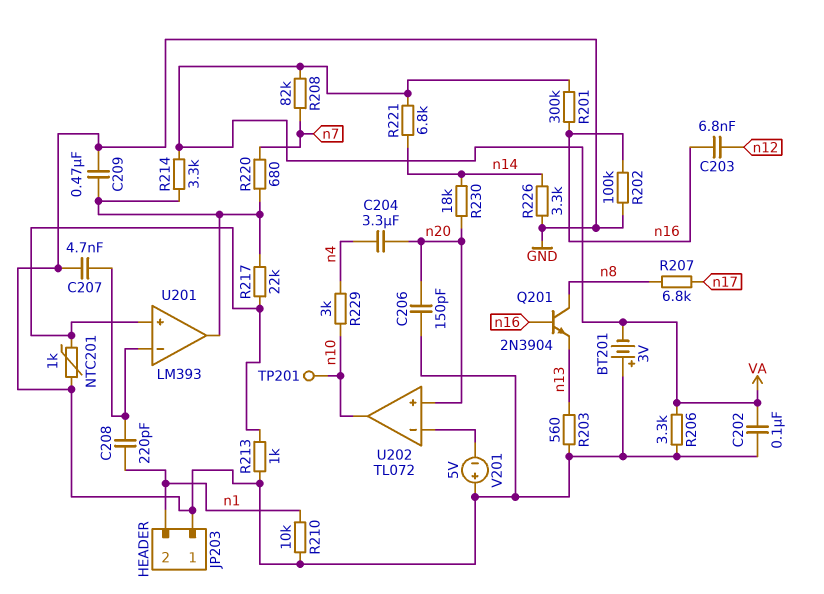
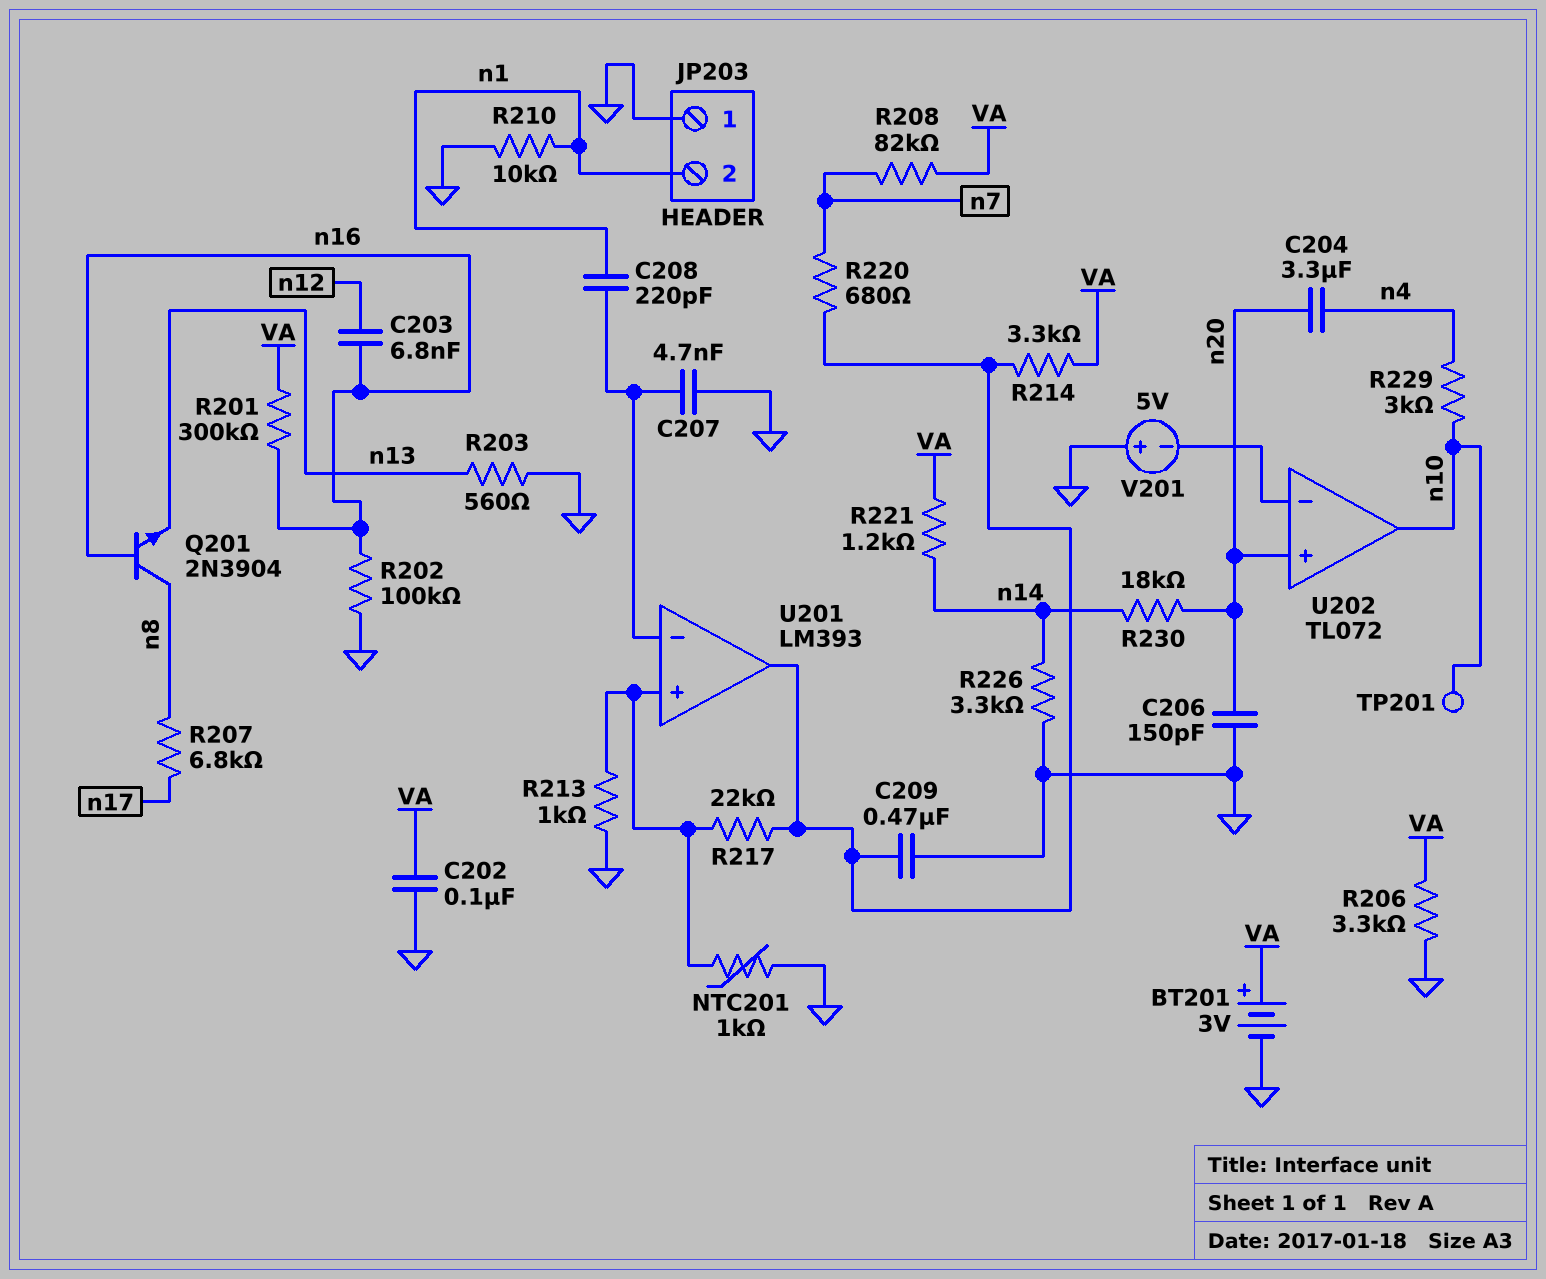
BT201: 3V (plus GND, minus VA) -> 3V (plus VA, minus GND)
R221: 6.8k (VA, n14) -> 1.2k (VA, n14)

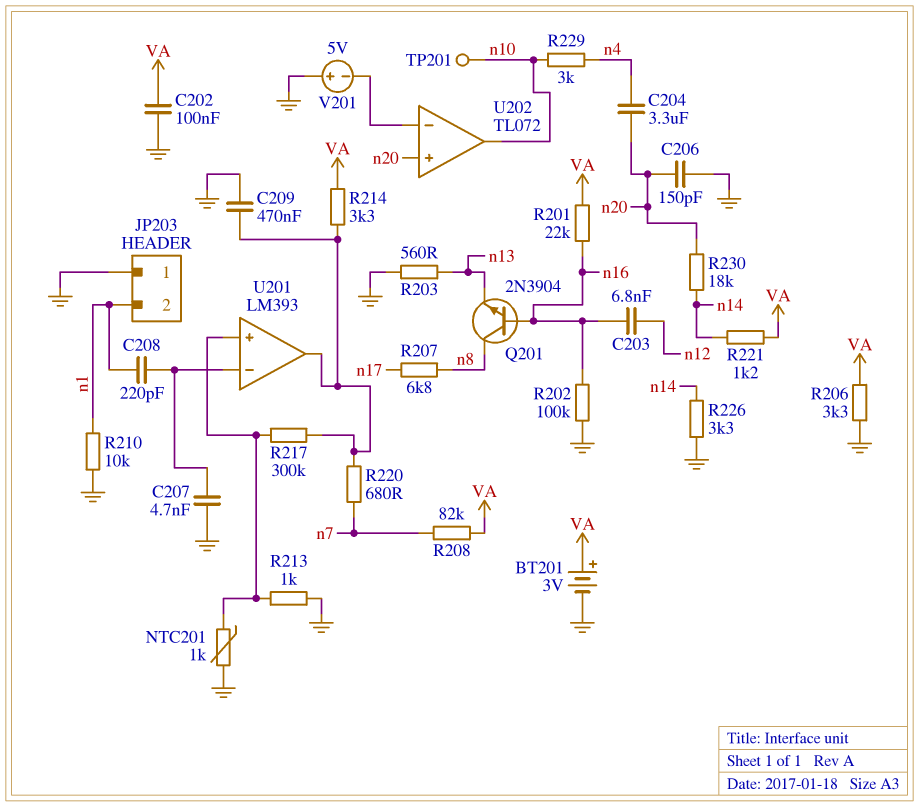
R201: 300k (VA, n16) -> 22k (VA, n16)
R217: 22k (U201/in+, U201/out) -> 300k (U201/in+, U201/out)

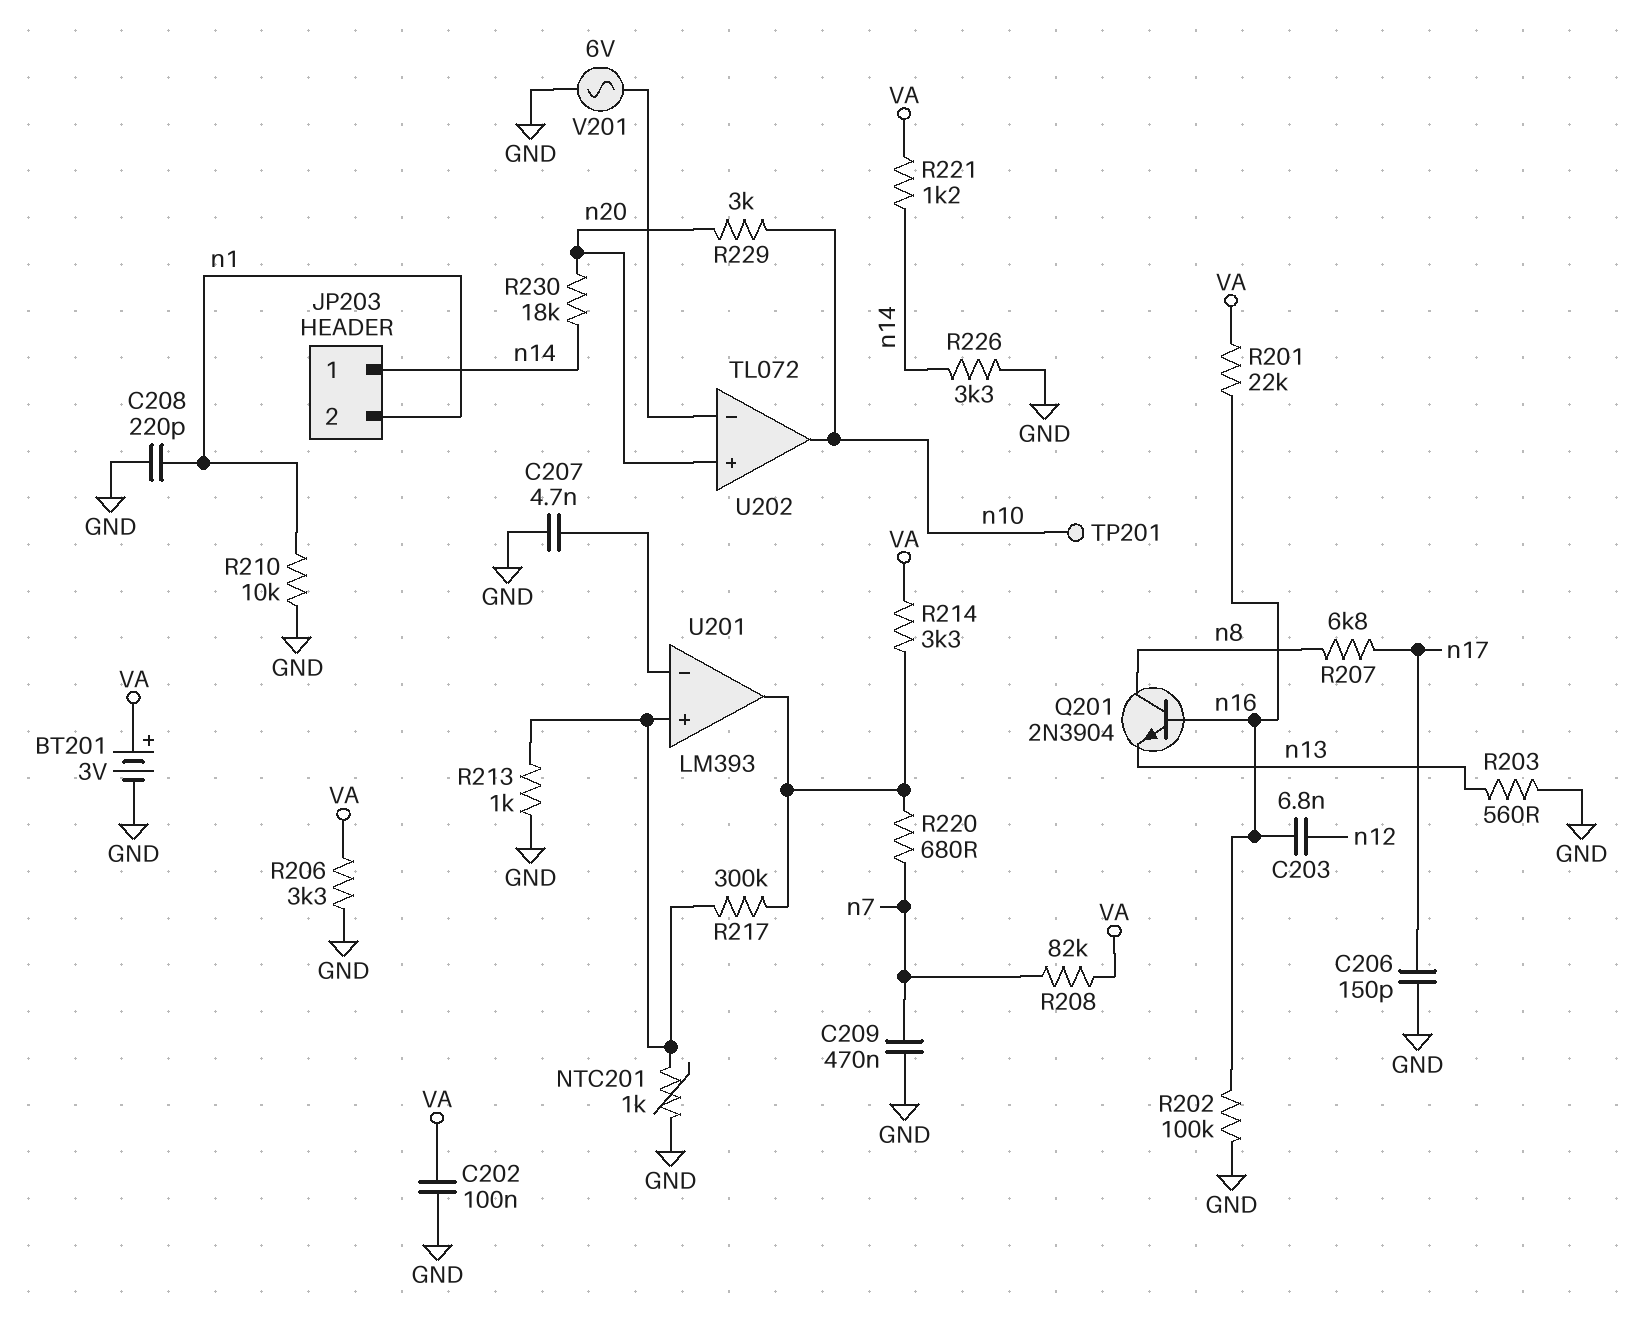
C204: 3.3uF (n4, n20) -> none
C206: 150pF (GND, n20) -> 150pF (GND, n17)
C208: 220pF (U201/in-, n1) -> 220pF (GND, n1)
C209: 470nF (GND, U201/out) -> 470nF (GND, n7)
JP203 pin 1: GND -> n14
R229: 3k (n4, n10) -> 3k (n10, n20)
V201: 5V (plus GND, minus U202/in-) -> AC 6V (GND, U202/in-)

